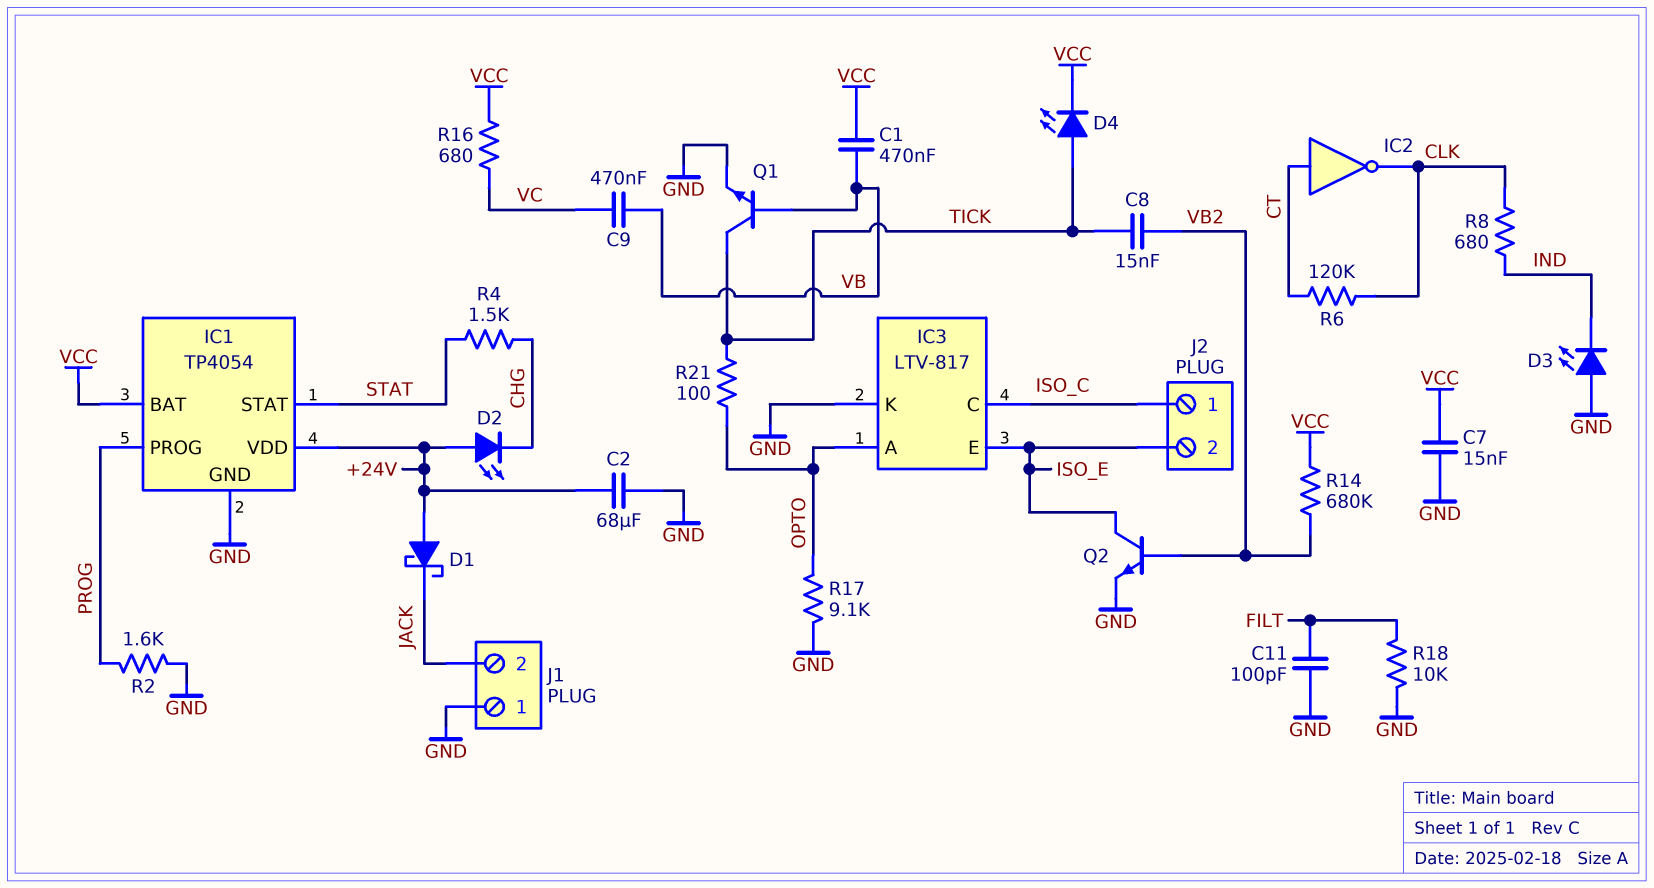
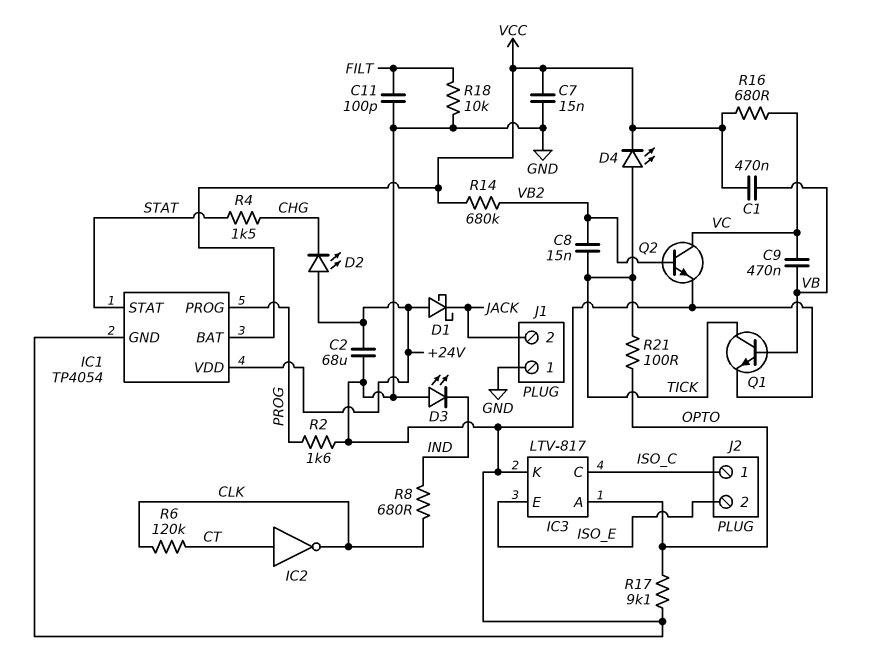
Q2: NPN (B VB2, C ISO_E, E GND) -> NPN (B VB2, C VC, E GND)

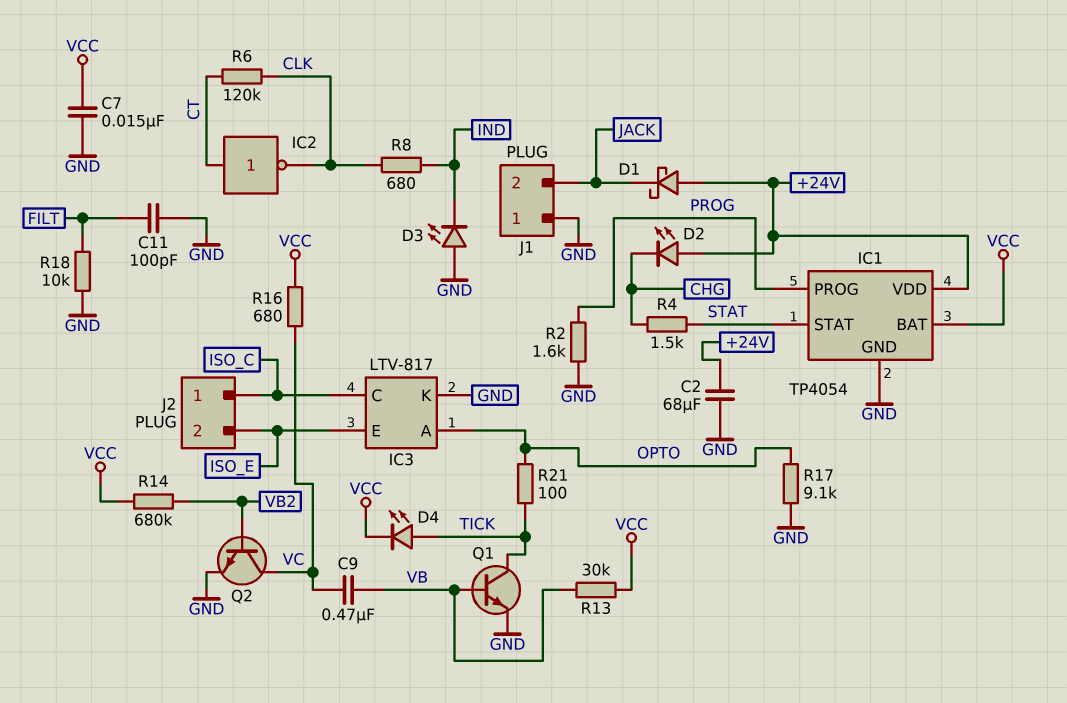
C1: 470nF (VB, VCC) -> none
C8: 15nF (TICK, VB2) -> none
R13: none -> 30k (VB, VCC)

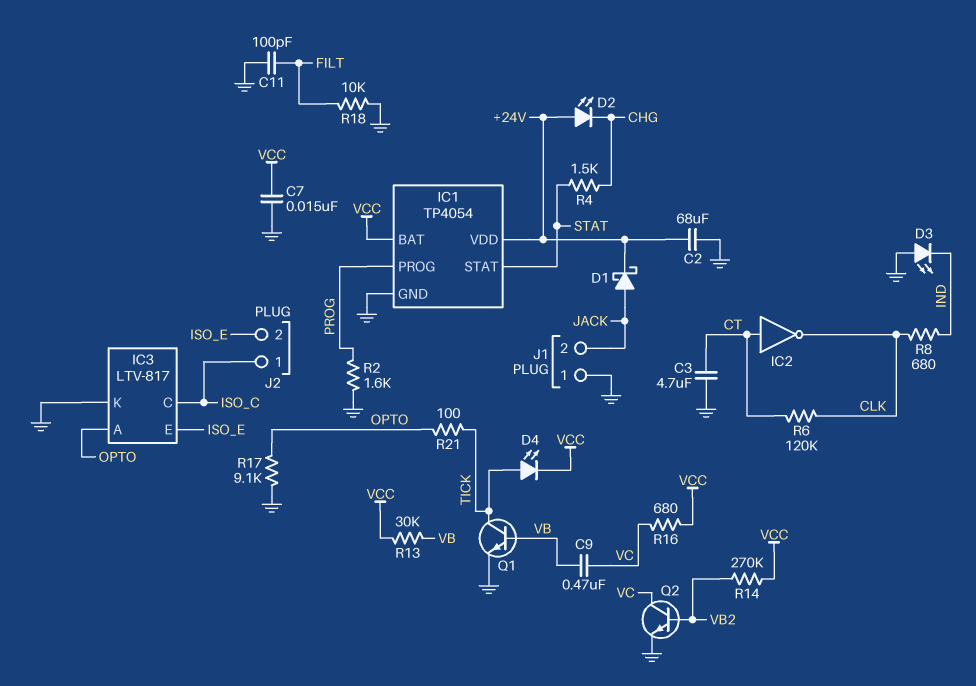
C3: none -> 4.7uF (CT, GND)
D1: schottky (A +24V, K JACK) -> schottky (A JACK, K +24V)
R14: 680k (VB2, VCC) -> 270k (VB2, VCC)

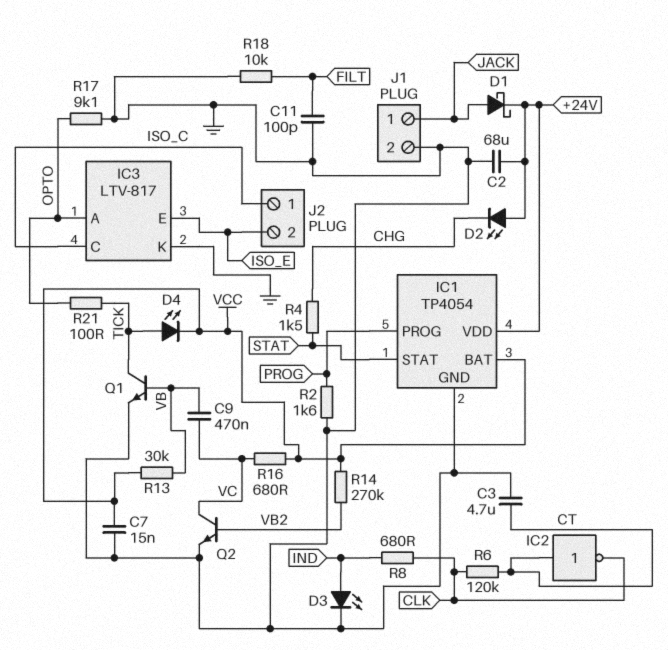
D3: LED (A GND, K IND) -> LED (A IND, K GND)
J1 pin 1: GND -> JACK
J1 pin 2: JACK -> GND

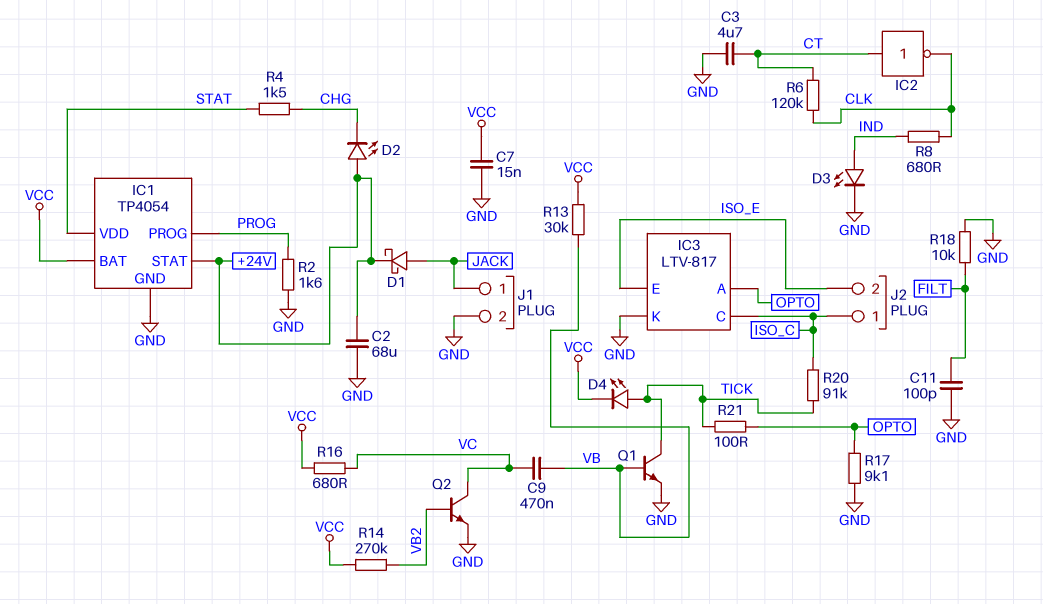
IC1 pin STAT: STAT -> +24V
IC1 pin VDD: +24V -> STAT
R20: none -> 91k (ISO_C, TICK)

